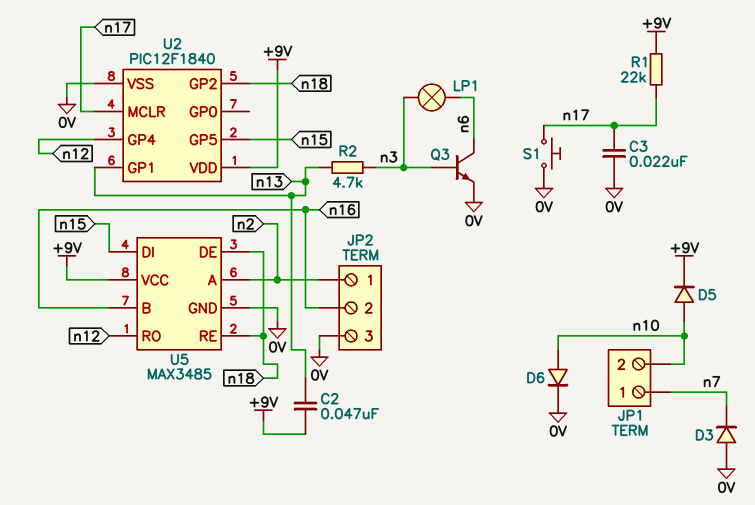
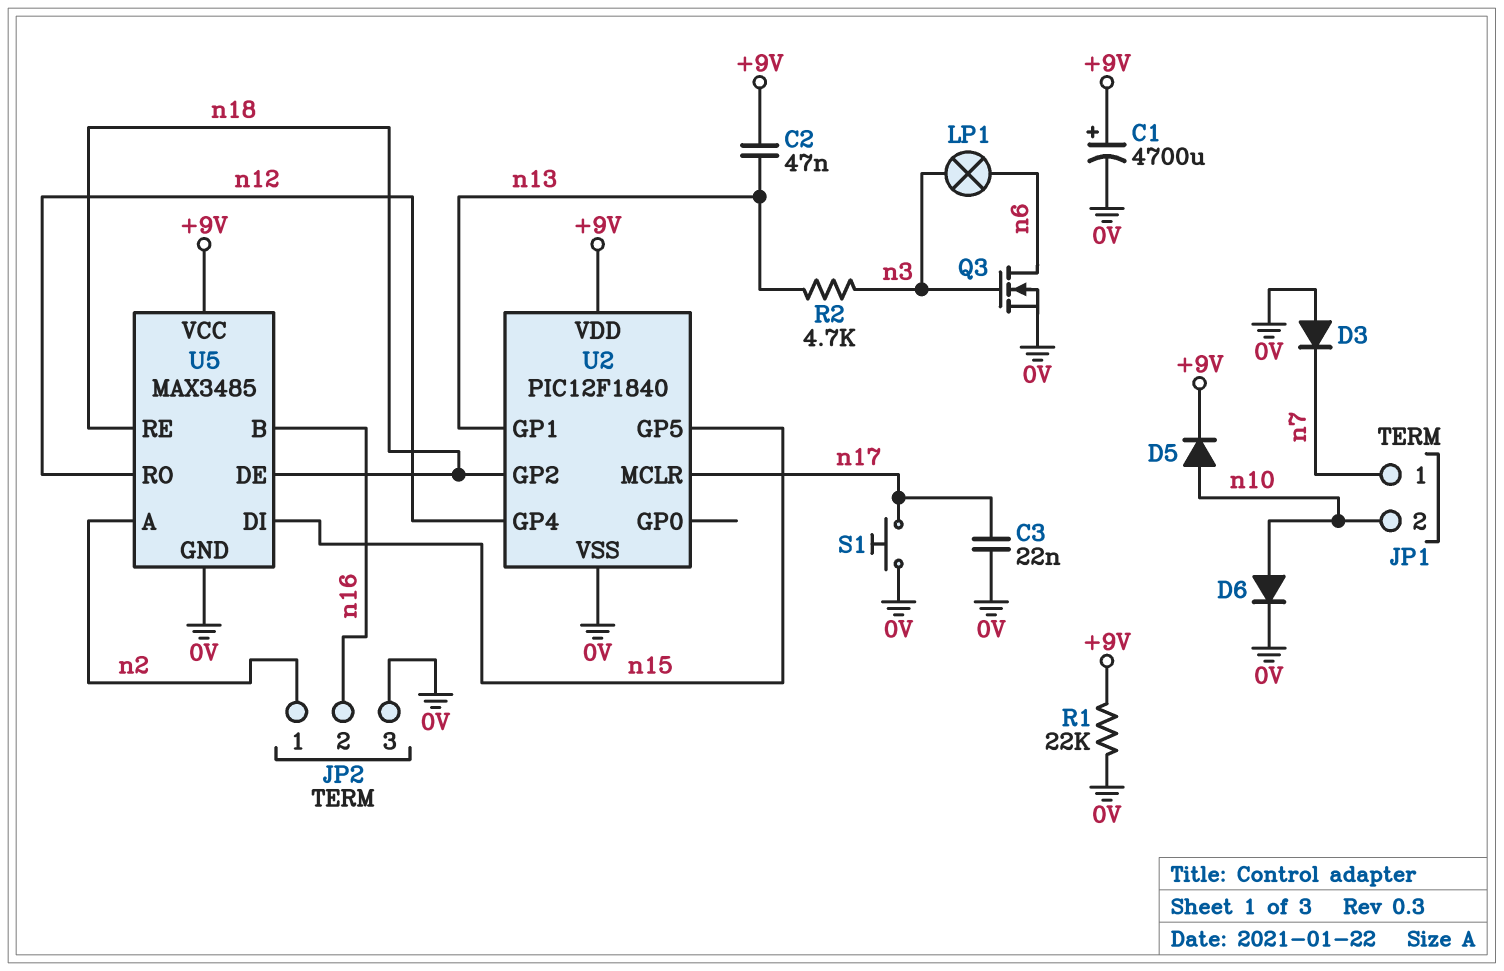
C1: none -> 4700uF (plus +9V, minus 0V)
Q3: NPN (B n3, C n6, E 0V) -> NMOS (G n3, D n6, S 0V)
R1: 22k (+9V, n17) -> 22k (+9V, 0V)

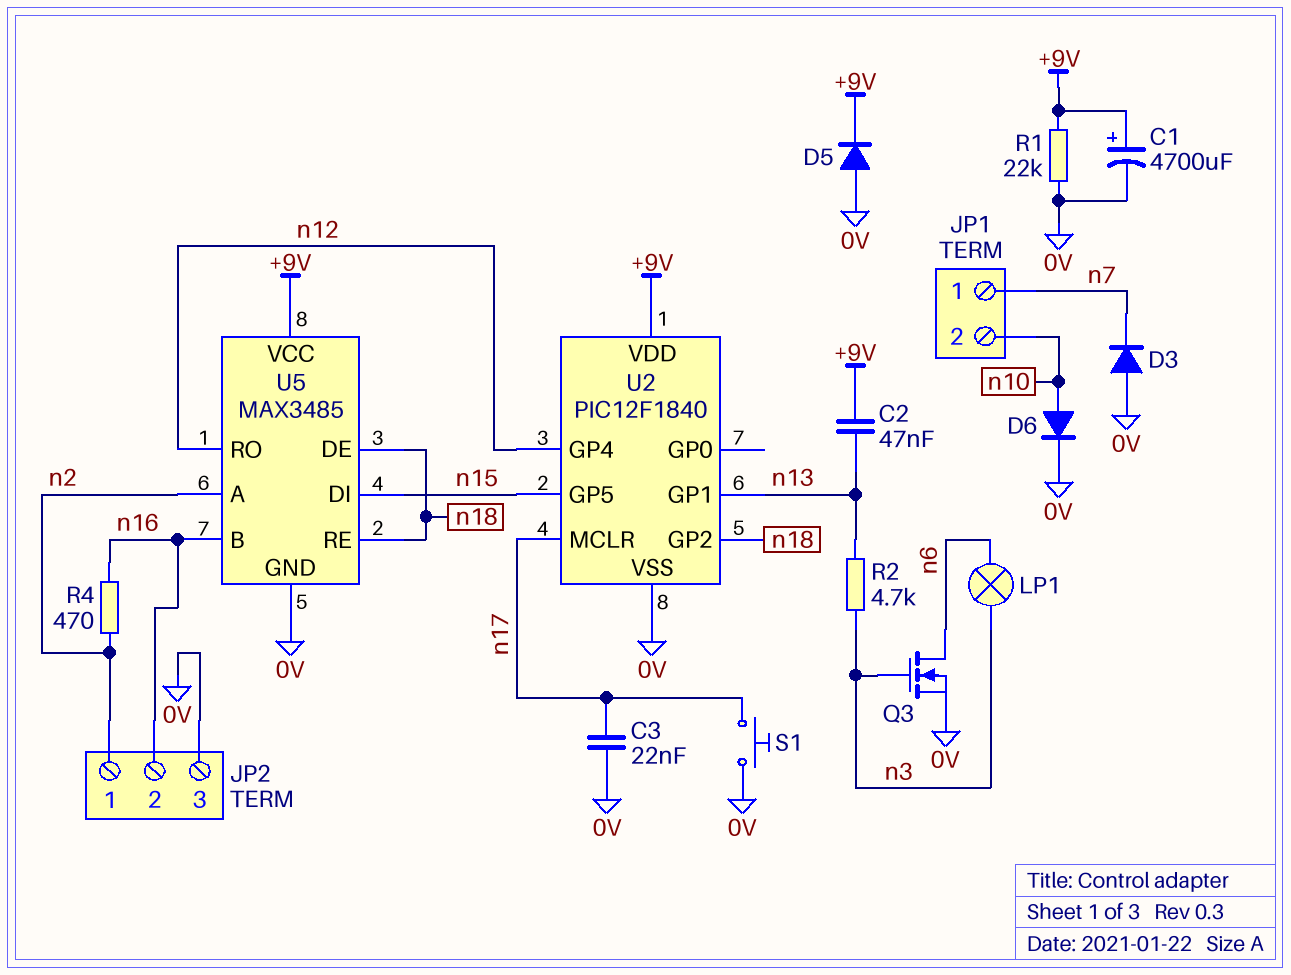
D5: diode (A n10, K +9V) -> diode (A 0V, K +9V)
R4: none -> 470 (n2, n16)

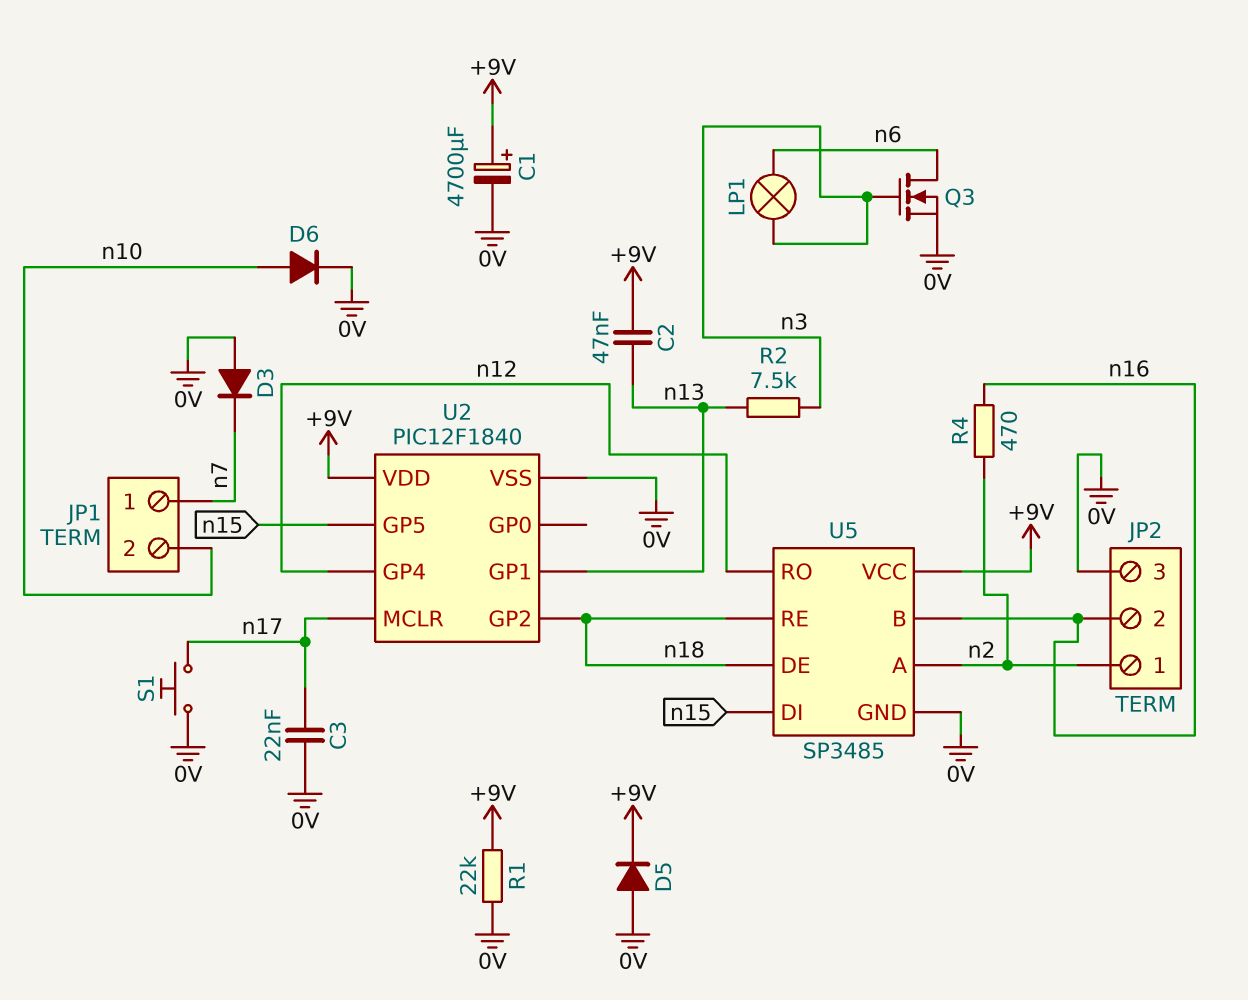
R2: 4.7k (n3, n13) -> 7.5k (n3, n13)
U5: MAX3485 -> SP3485

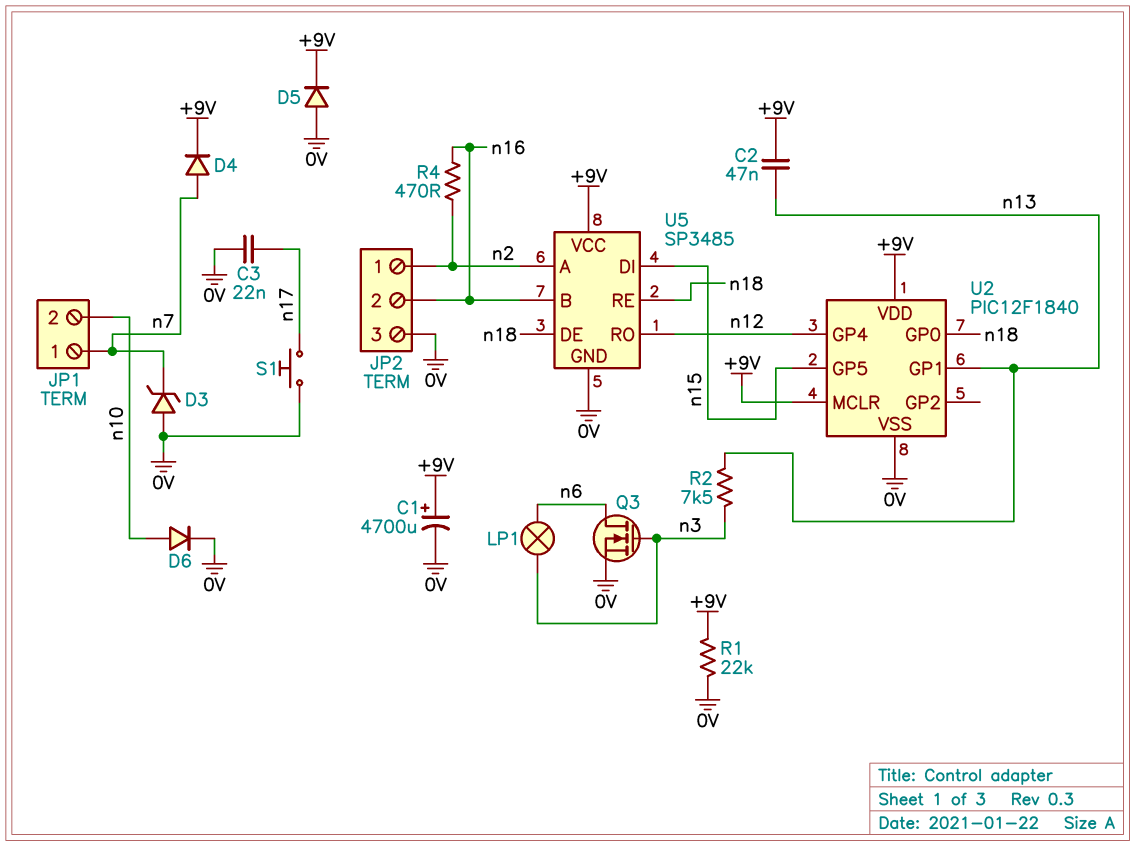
D3: diode (A 0V, K n7) -> zener (A 0V, K n7)
D4: none -> diode (A n7, K +9V)
U2 pin GP0: none -> n18
U2 pin GP2: n18 -> none
U2 pin MCLR: n17 -> +9V

